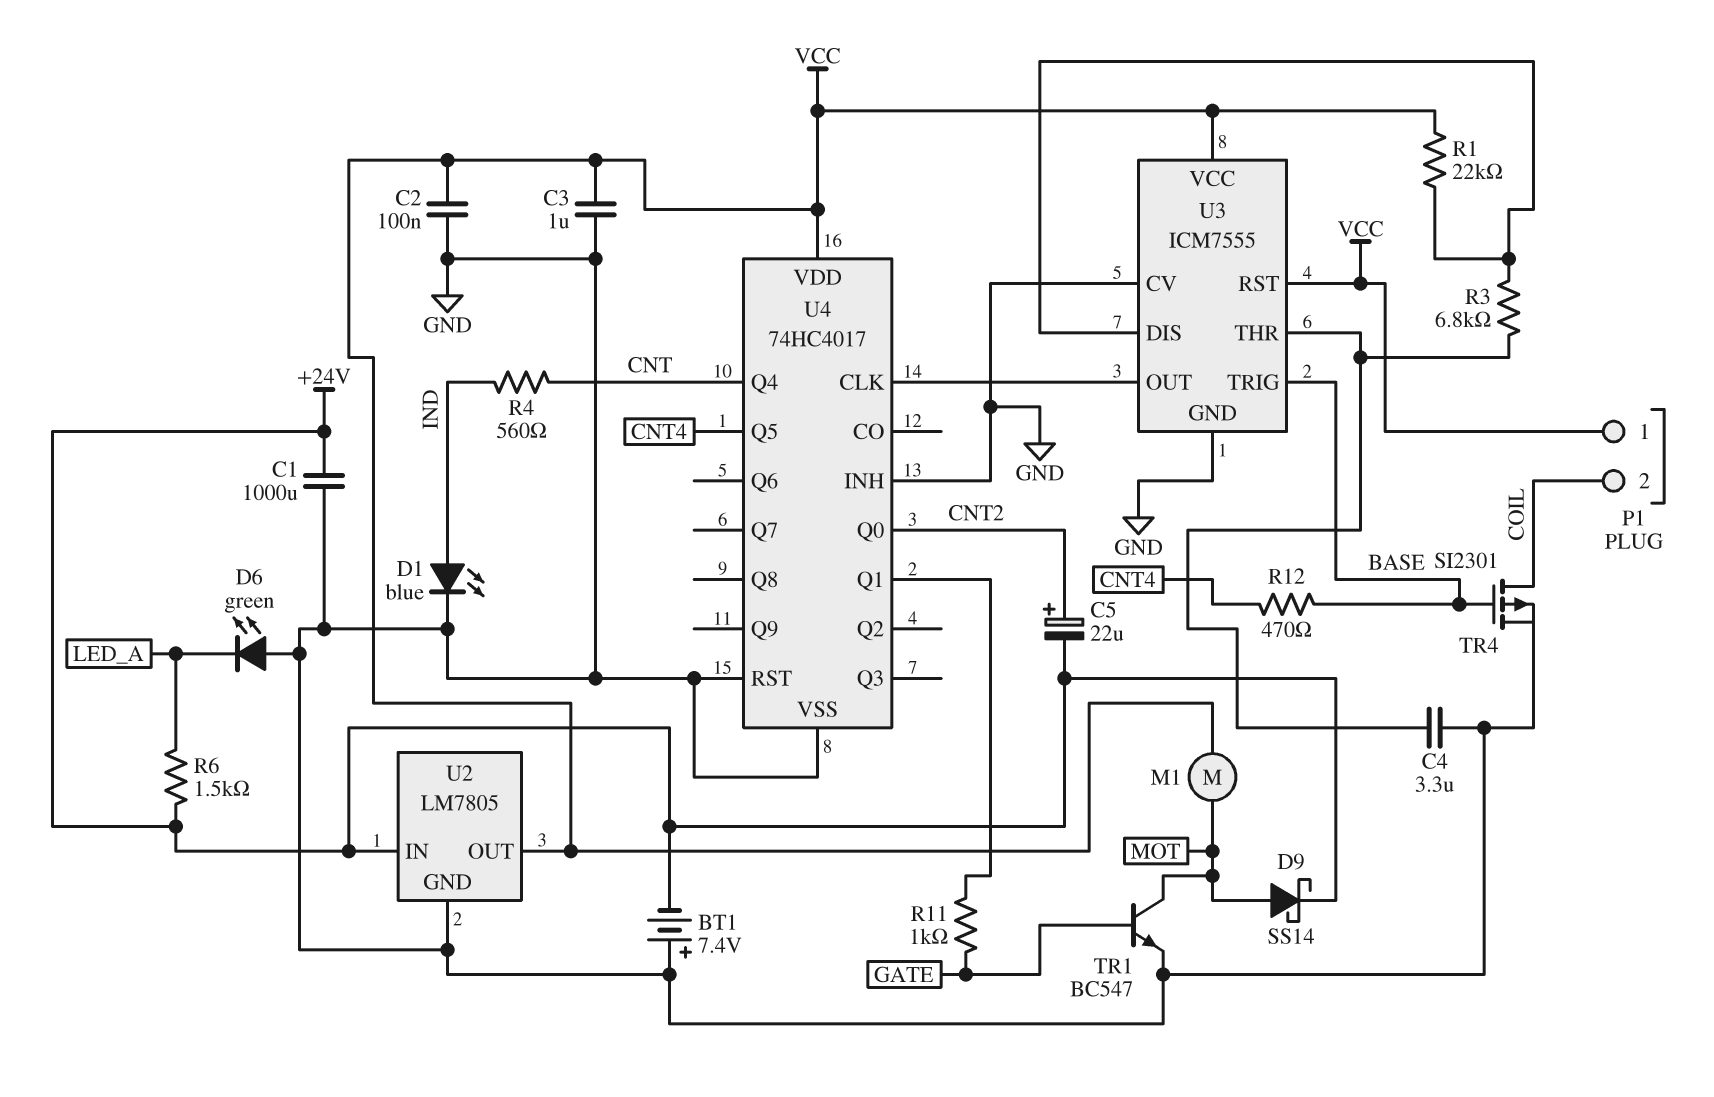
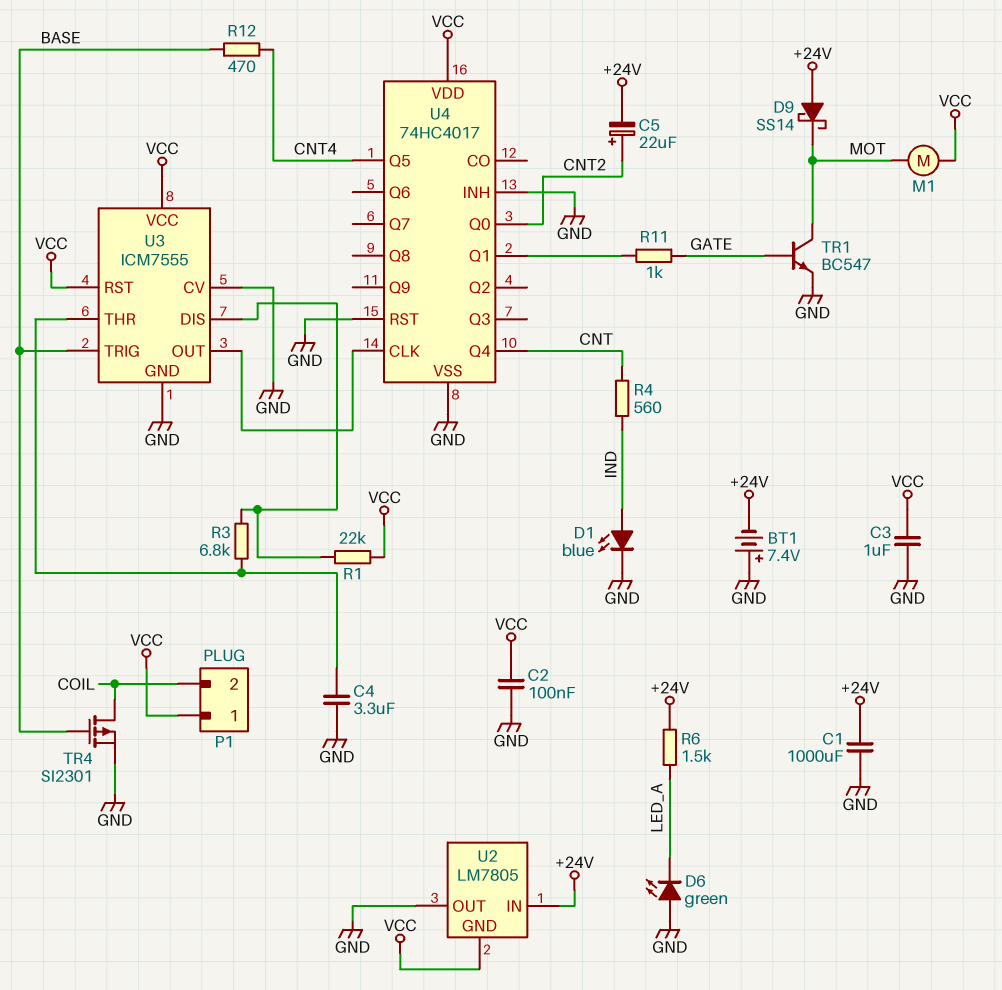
D9: schottky SS14 (A MOT, K +24V) -> schottky SS14 (A +24V, K MOT)
U2 pin GND: GND -> VCC
U2 pin OUT: VCC -> GND

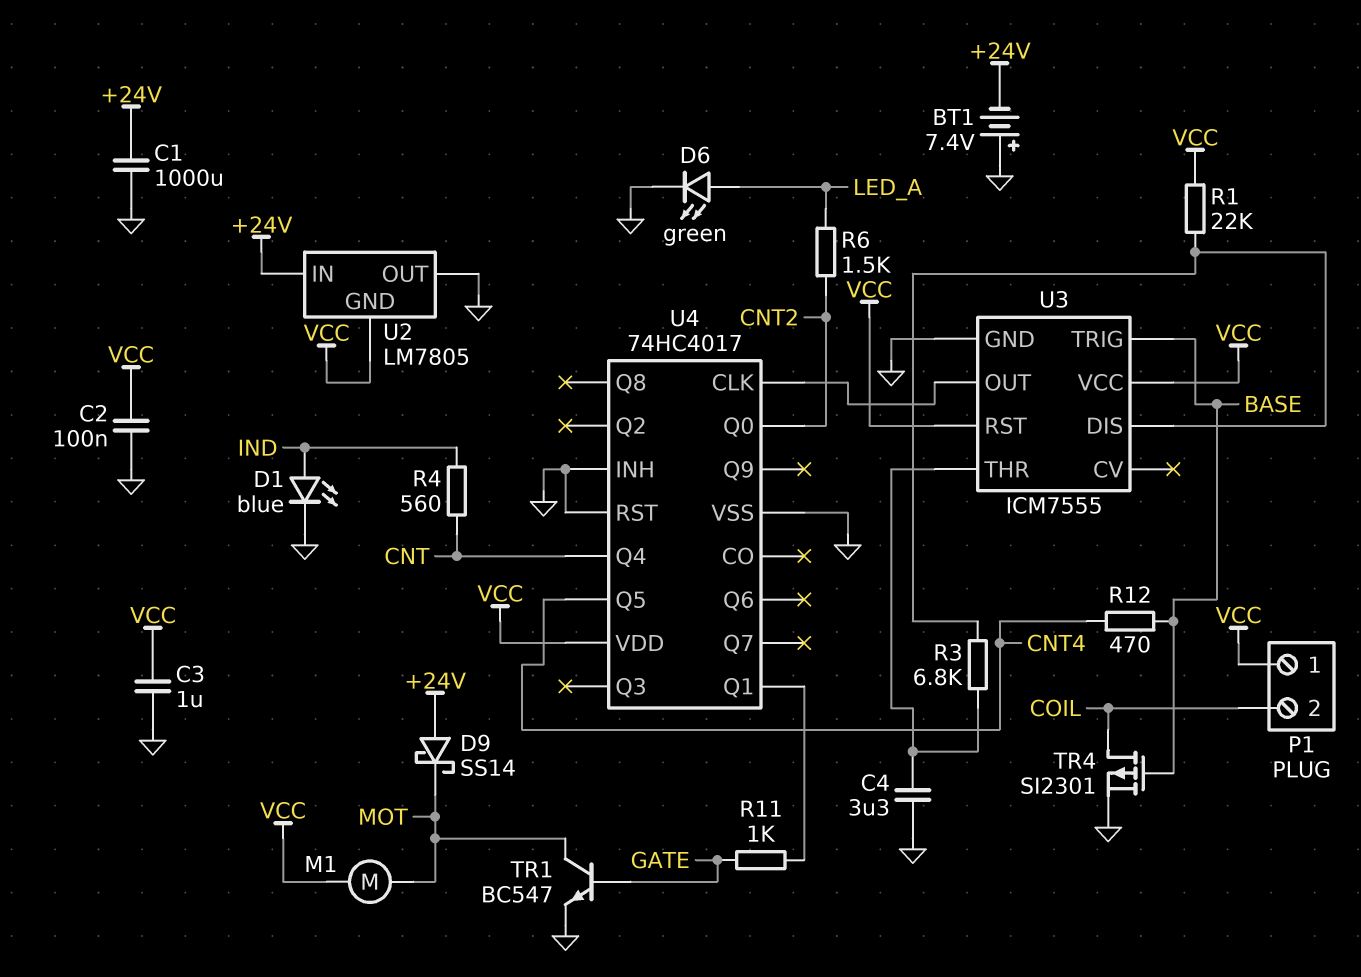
C5: 22uF (plus CNT2, minus +24V) -> none
D6: LED green (A GND, K LED_A) -> LED green (A LED_A, K GND)
R6: 1.5k (+24V, LED_A) -> 1.5k (CNT2, LED_A)
U3 pin CV: GND -> none

